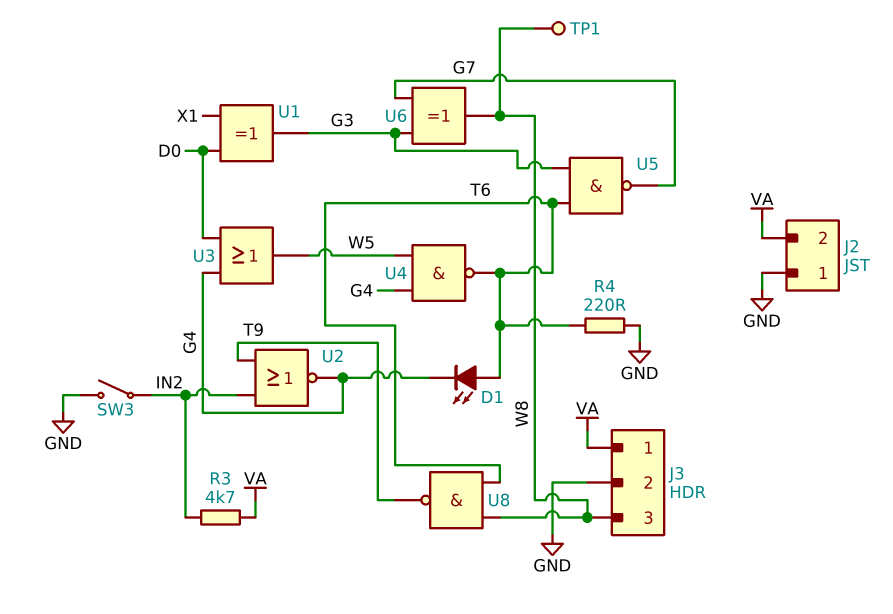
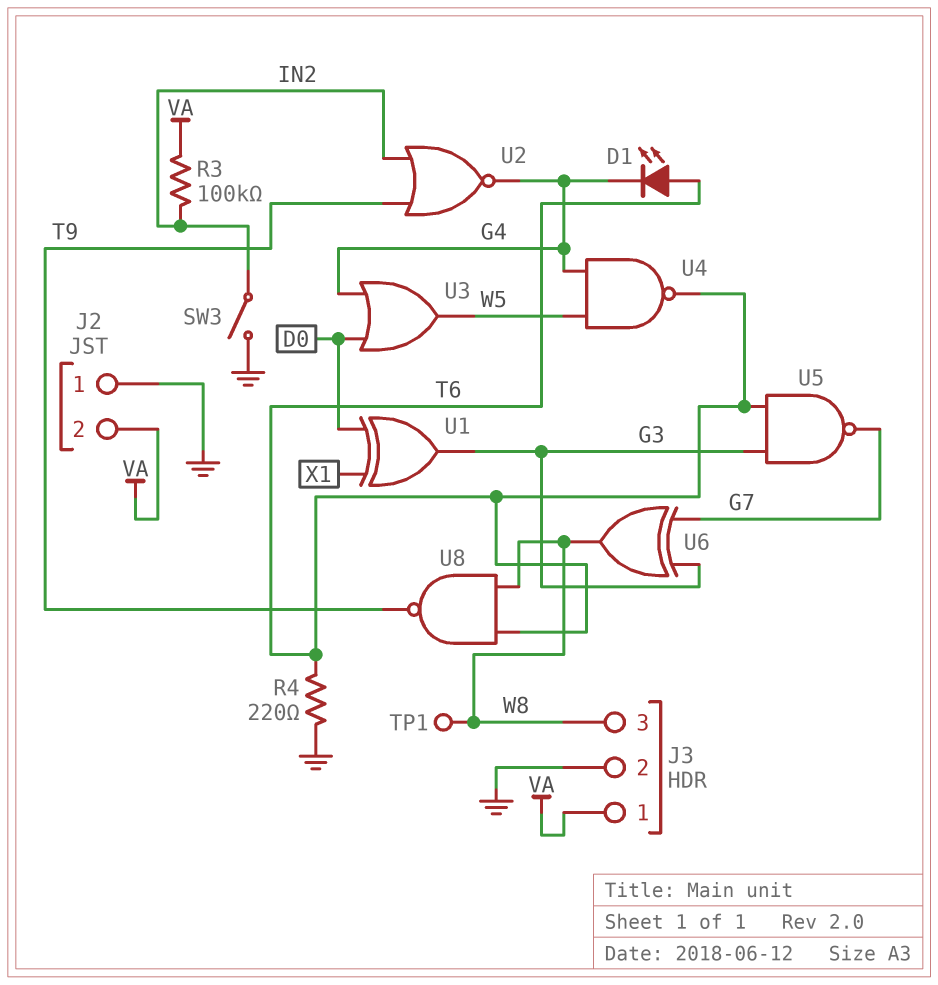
R3: 4.7k (IN2, VA) -> 100k (IN2, VA)

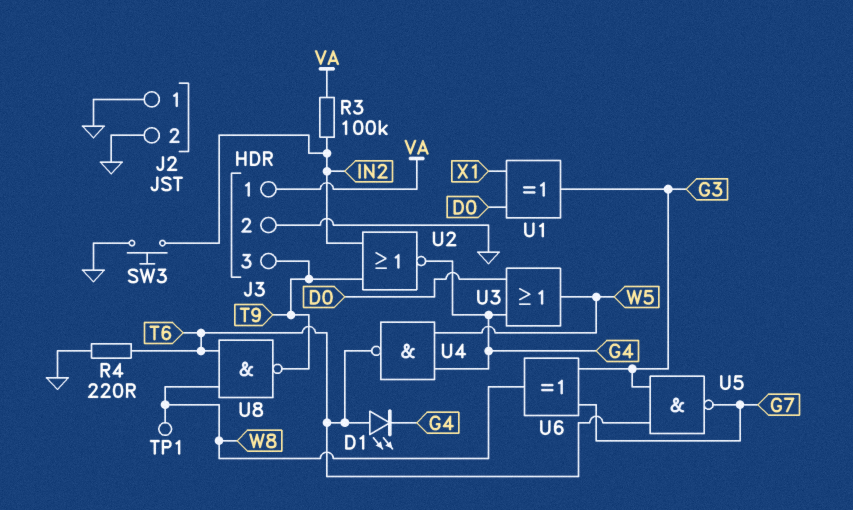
J2 pin 2: VA -> GND
J3 pin 3: W8 -> T9
SW3: switch (GND, IN2) -> button (GND, IN2)

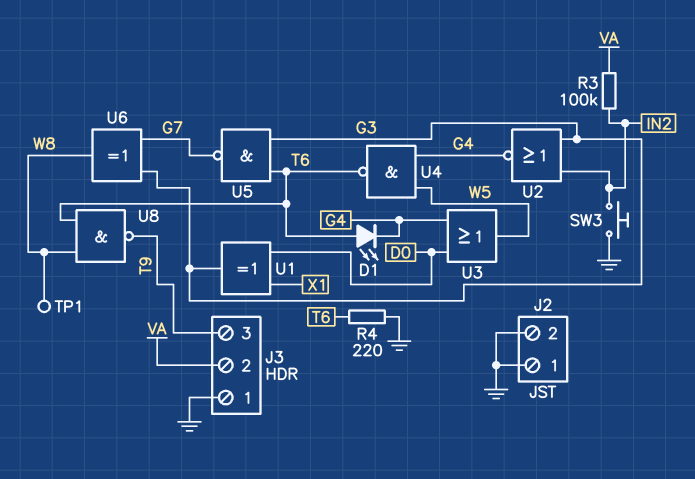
J3 pin 1: VA -> GND
J3 pin 2: GND -> VA
U2: NOR (in IN2, in T9, out G4) -> NOR (in G3, in IN2, out G4)

